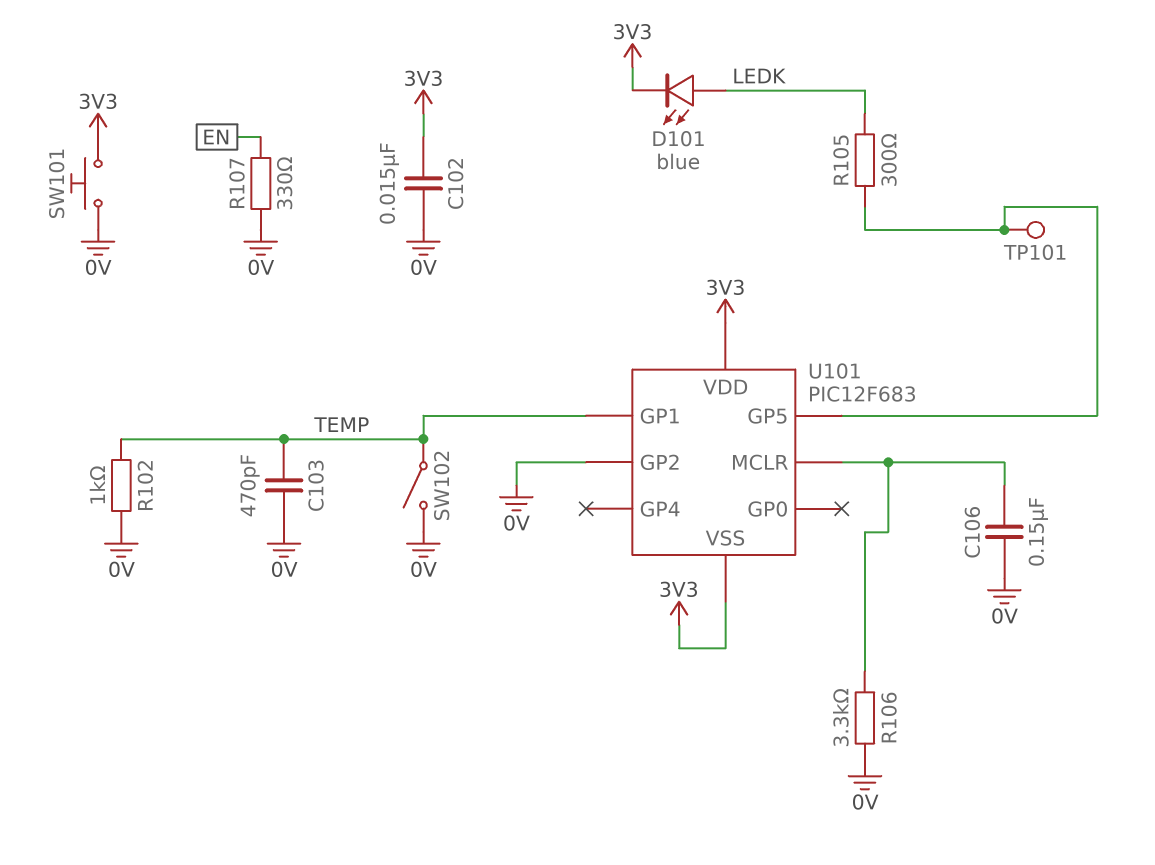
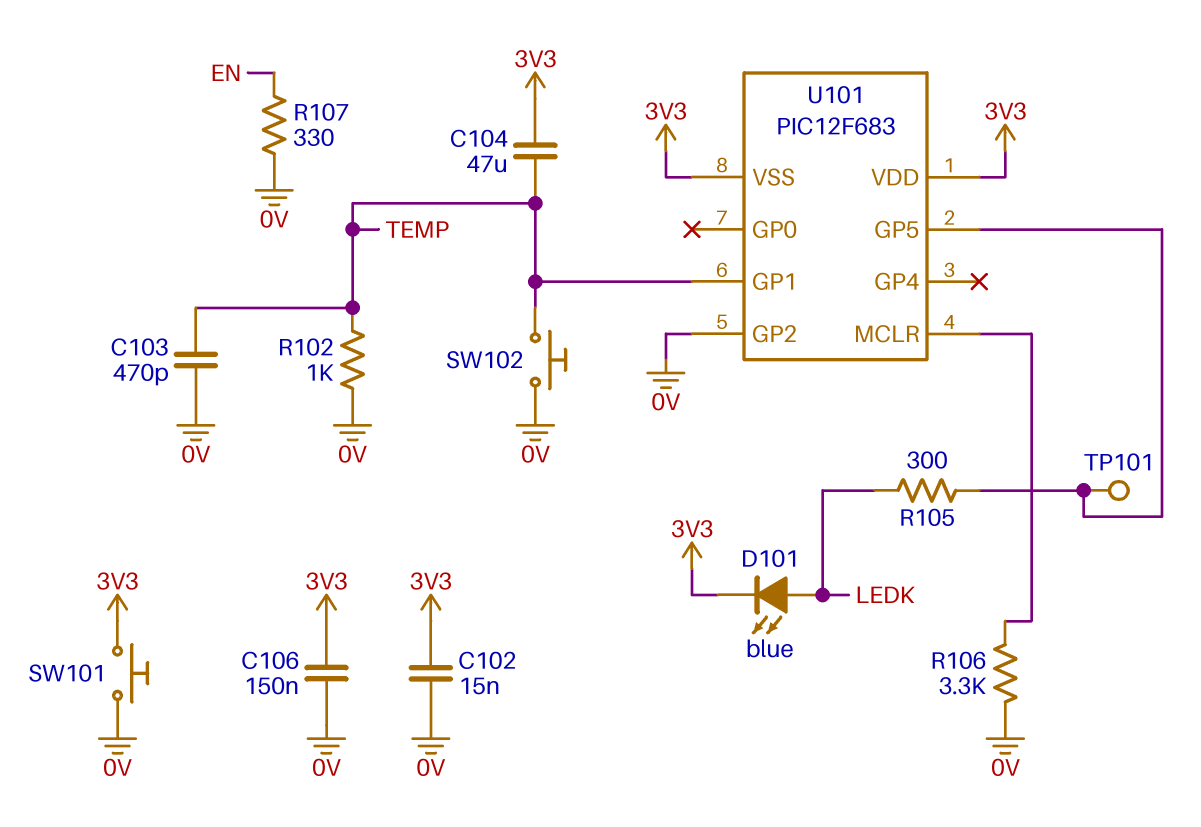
C104: none -> 47uF (3V3, TEMP)
C106: 150nF (0V, U101/MCLR) -> 150nF (0V, 3V3)
SW102: switch (0V, TEMP) -> button (0V, TEMP)

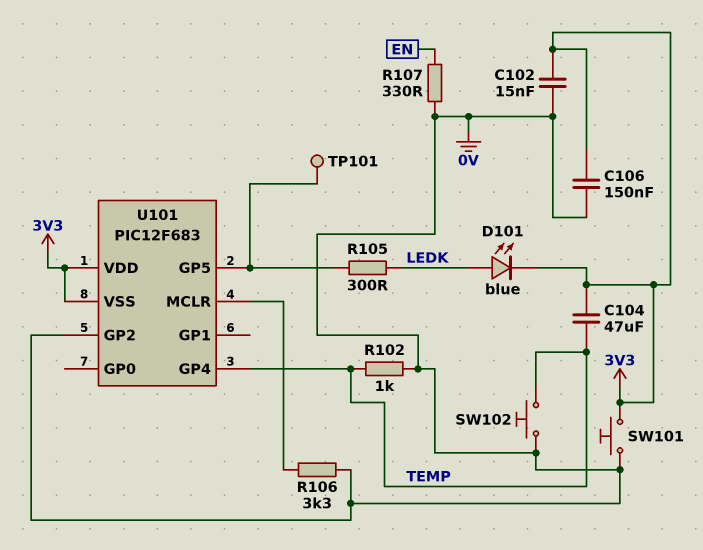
C103: 470pF (0V, TEMP) -> none
U101 pin GP1: TEMP -> none
U101 pin GP4: none -> TEMP

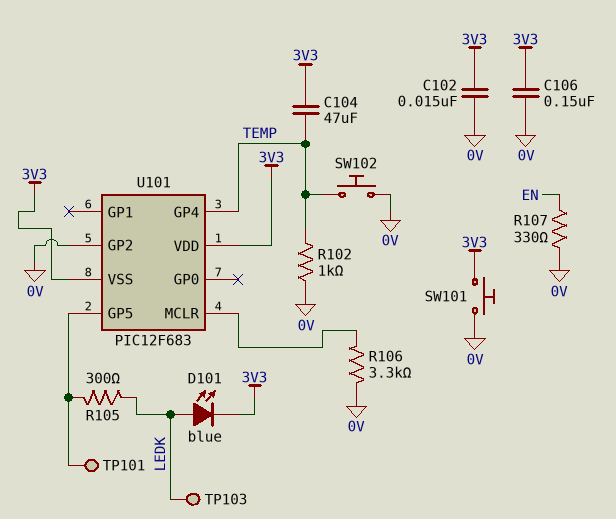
TP103: none -> test point (LEDK)

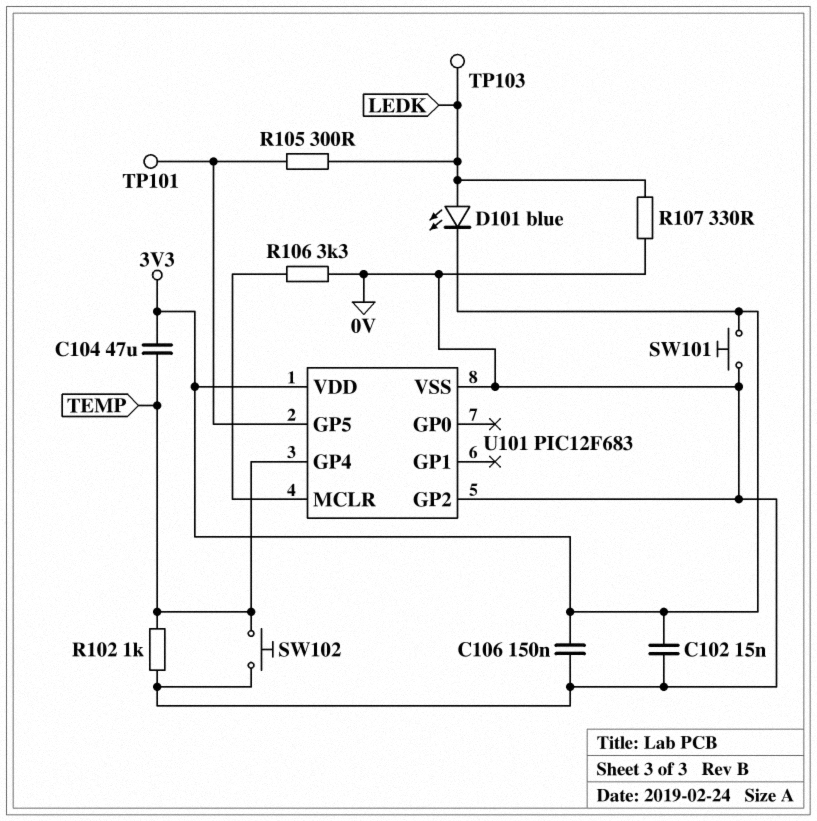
R107: 330 (0V, EN) -> 330 (0V, LEDK)
U101 pin VSS: 3V3 -> 0V

